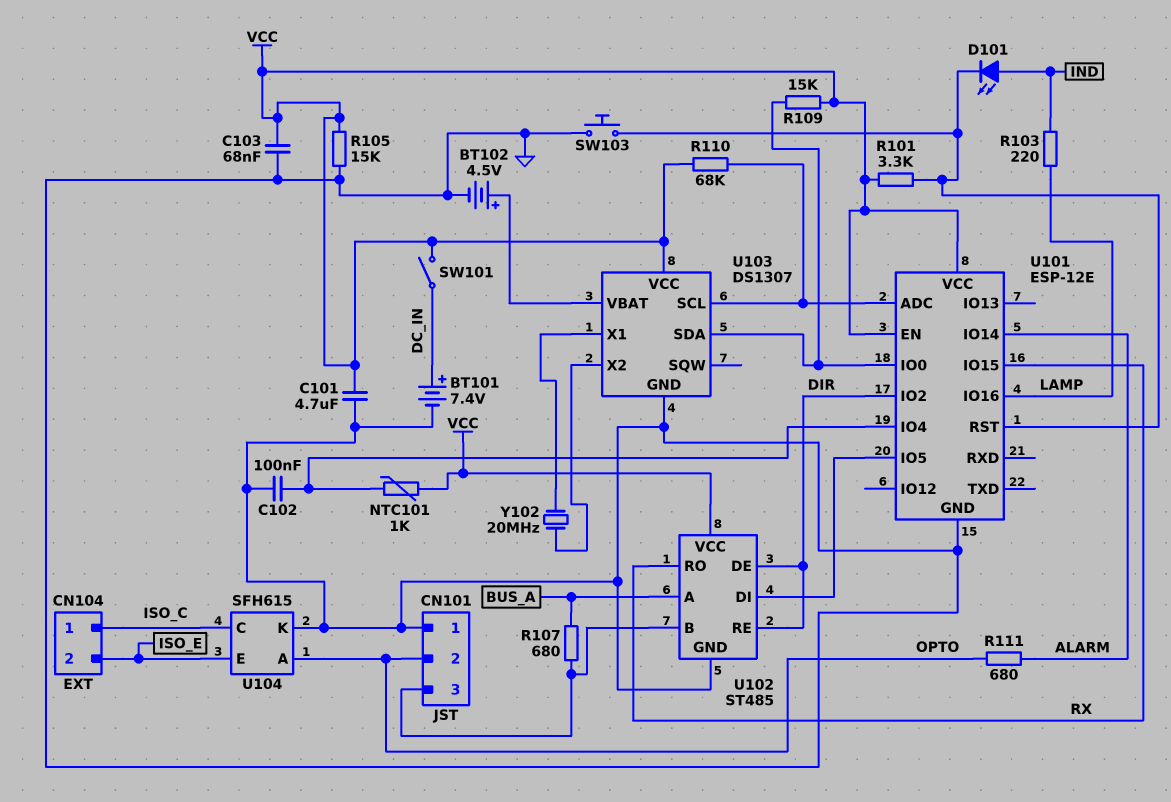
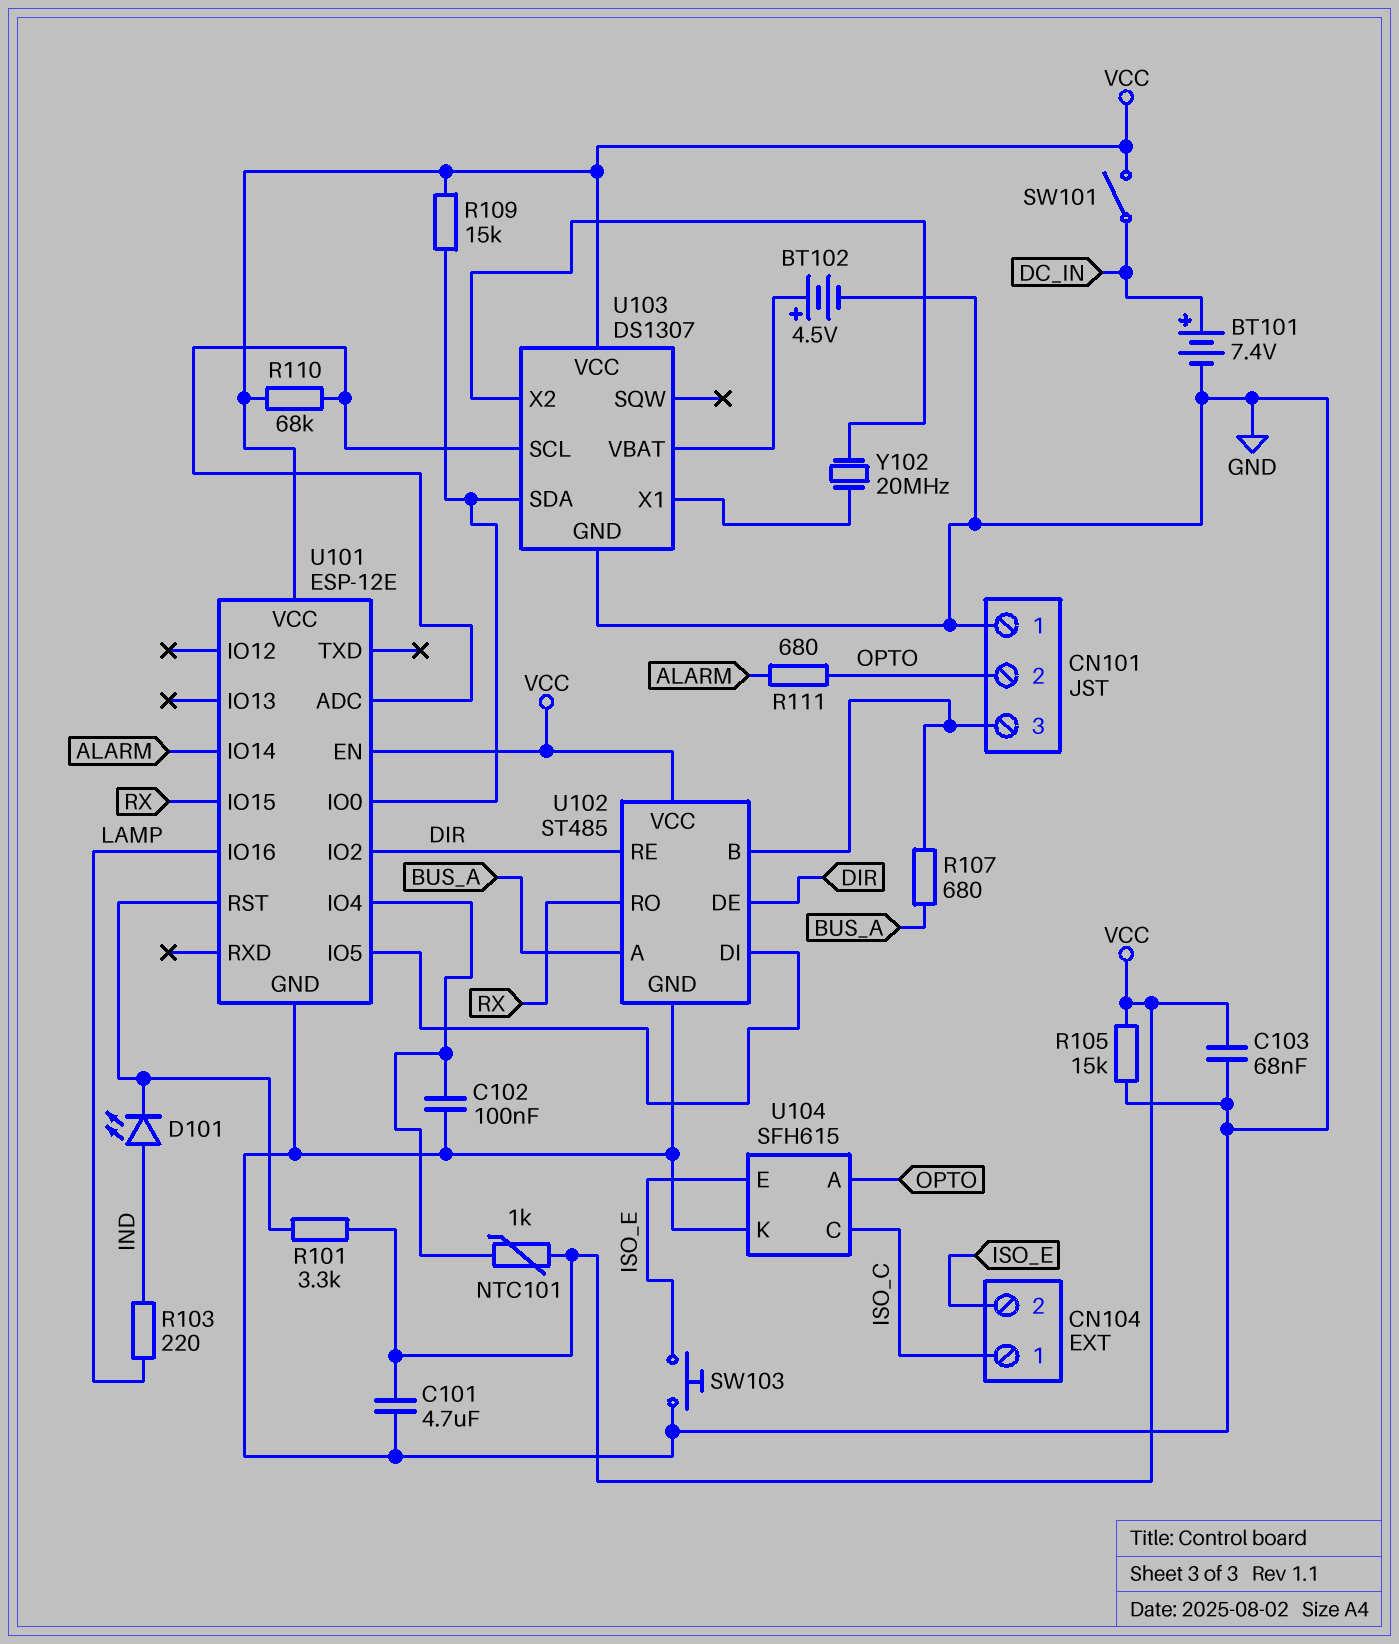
SW103: button (GND, U101/RST) -> button (GND, ISO_E)

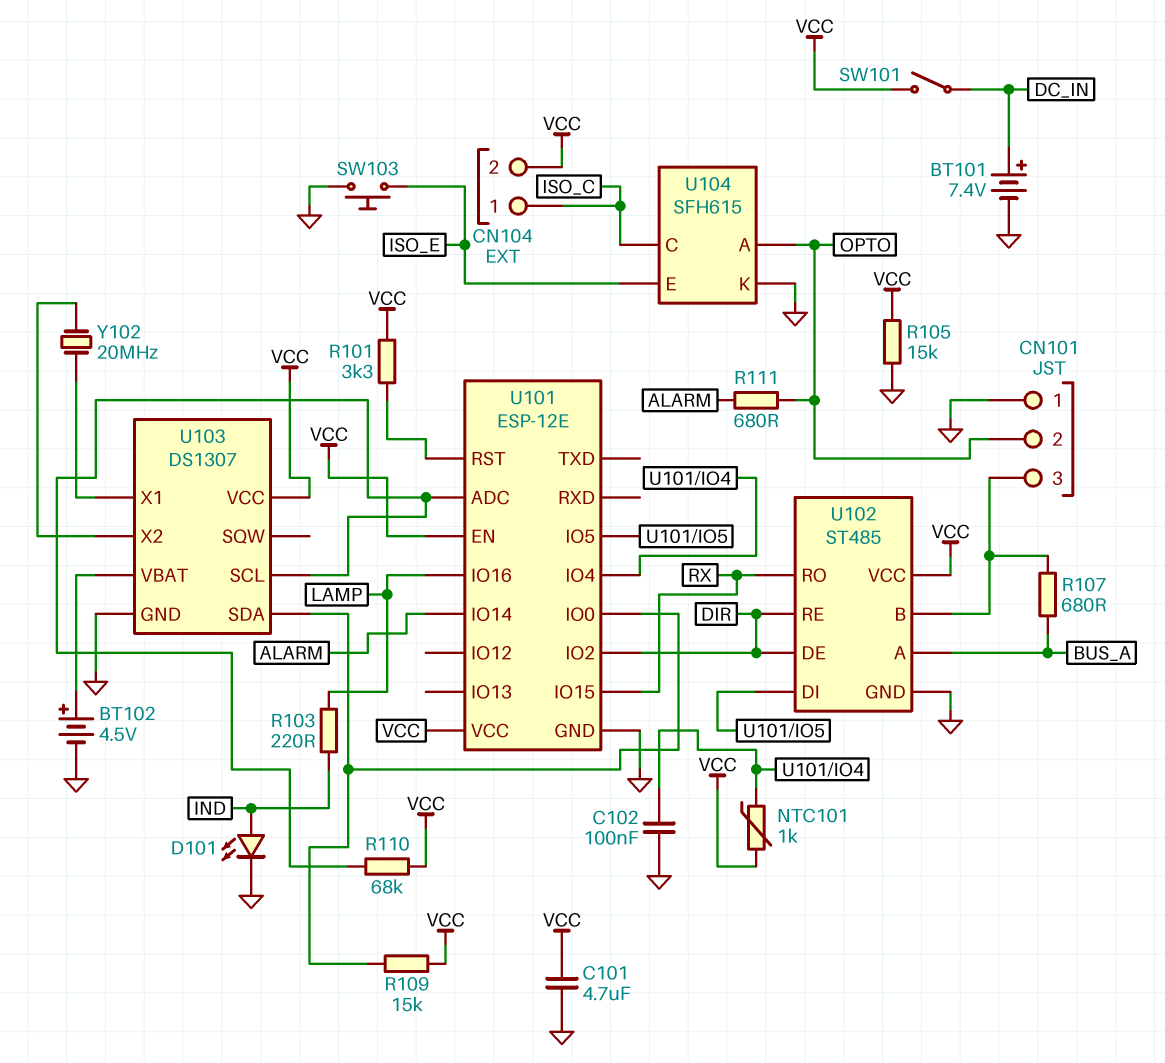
C103: 68nF (GND, VCC) -> none
CN104 pin 2: ISO_E -> VCC
D101: LED (A IND, K U101/RST) -> LED (A IND, K GND)

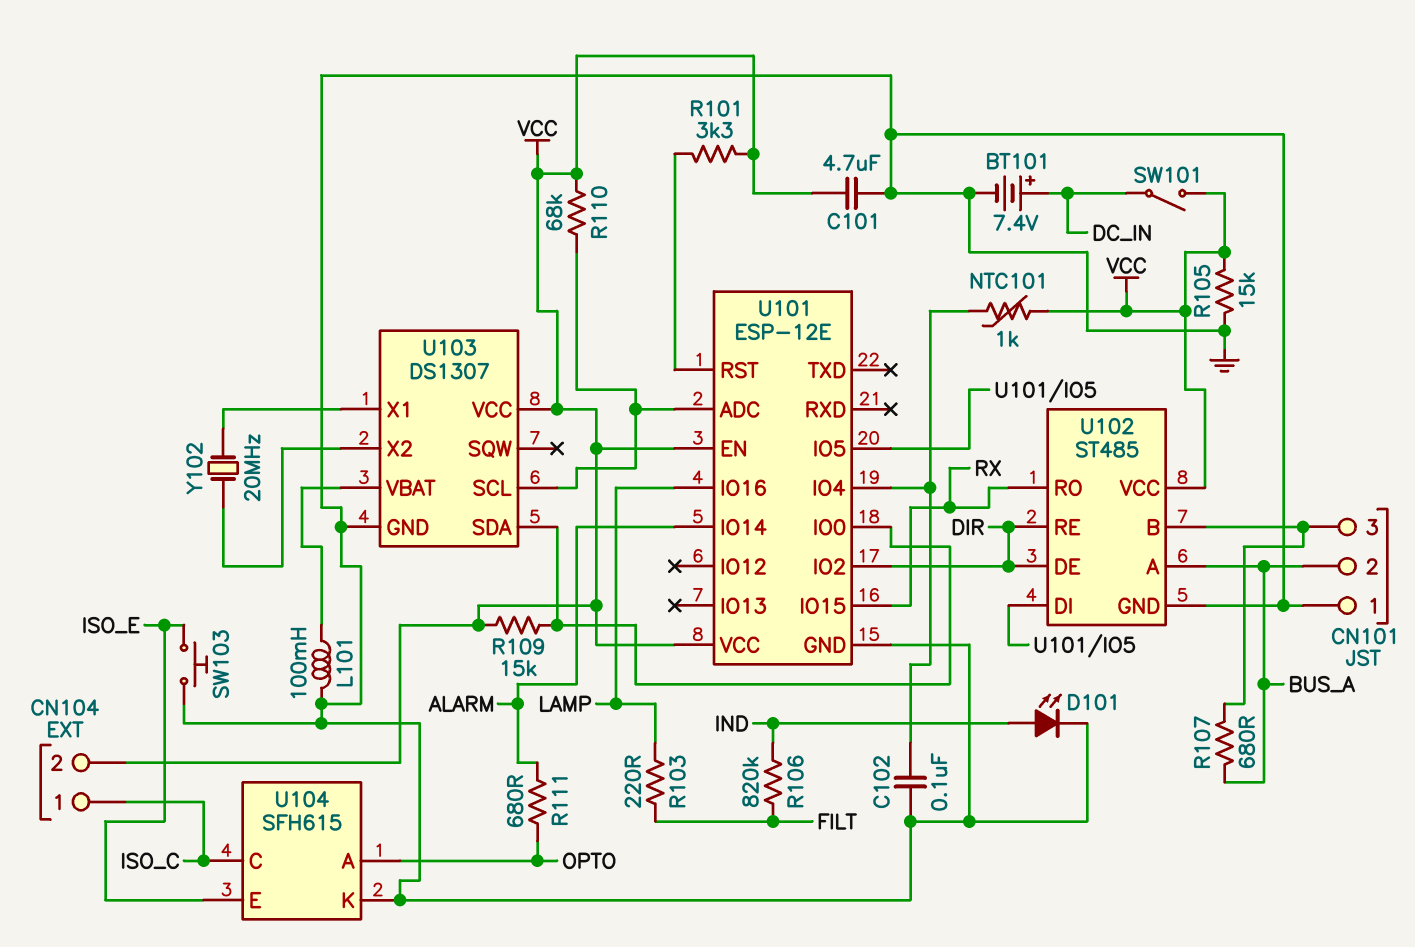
BT102: 4.5V (plus U103/VBAT, minus GND) -> none
CN101 pin 2: OPTO -> BUS_A
L101: none -> 100mH (GND, U103/VBAT)
R103: 220 (IND, LAMP) -> 220 (FILT, LAMP)
R106: none -> 820k (FILT, IND)

